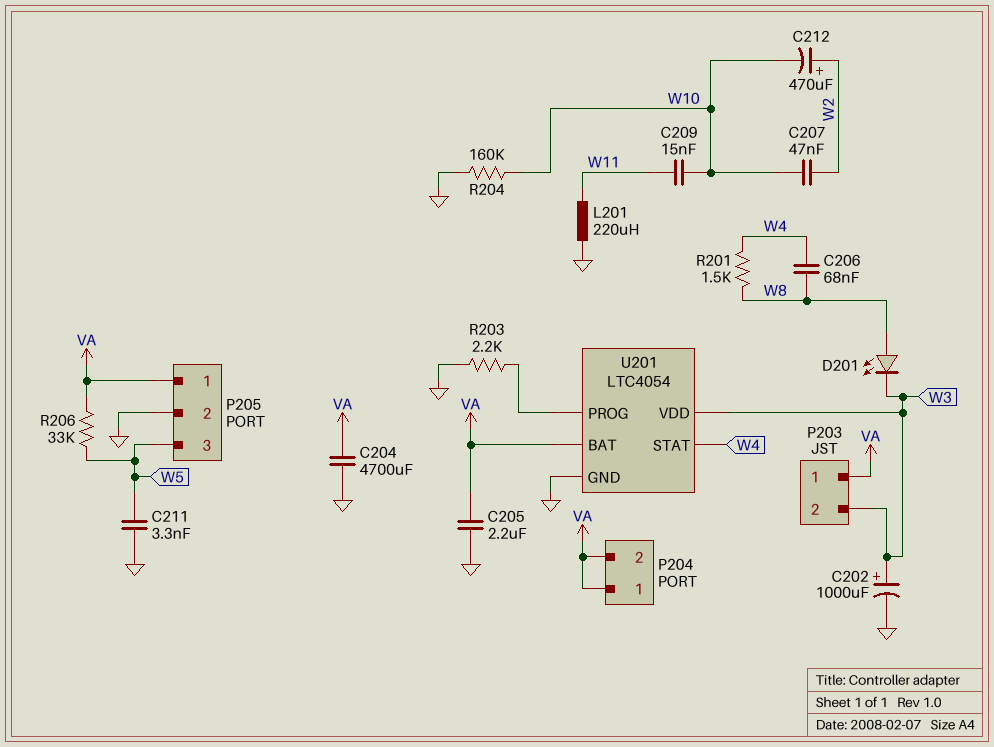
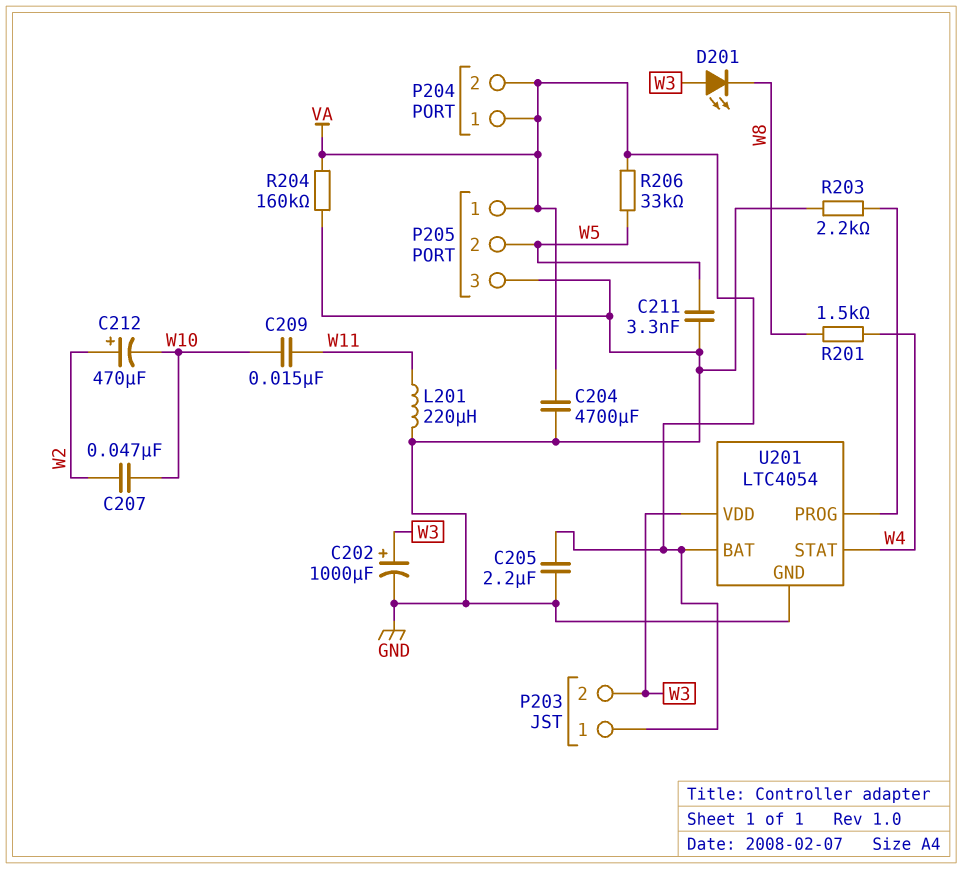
C206: 68nF (W4, W8) -> none
D201: LED (A W8, K W3) -> LED (A W3, K W8)
P205 pin 2: GND -> W5
P205 pin 3: W5 -> GND
R204: 160k (GND, W10) -> 160k (GND, VA)

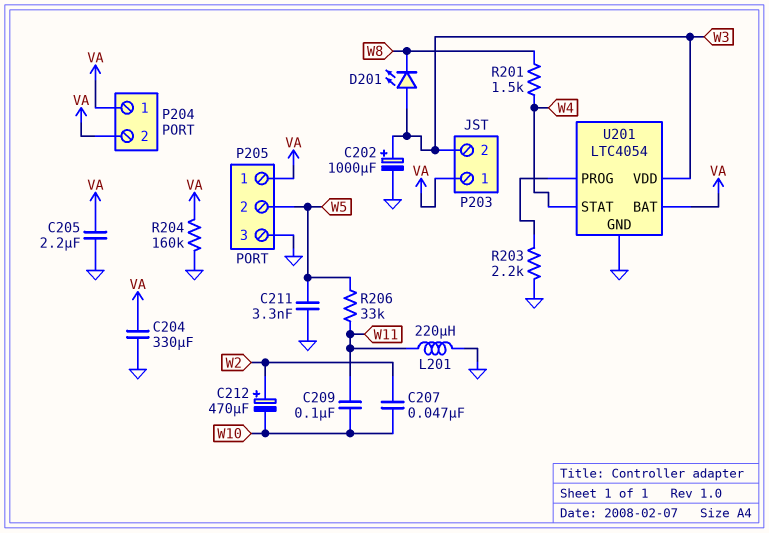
C204: 4700uF (GND, VA) -> 330uF (GND, VA)
C209: 15nF (W10, W11) -> 100nF (W10, W11)
R206: 33k (VA, W5) -> 33k (W5, W11)

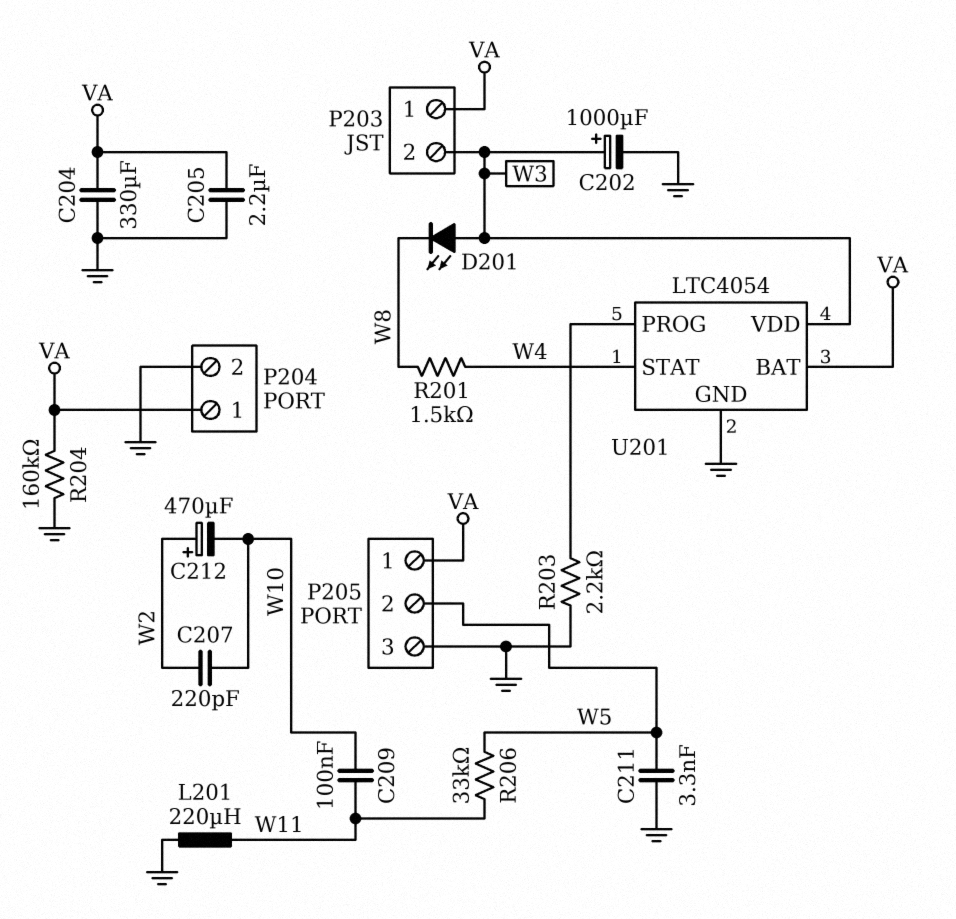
C207: 47nF (W2, W10) -> 220pF (W2, W10)
P204 pin 2: VA -> GND

